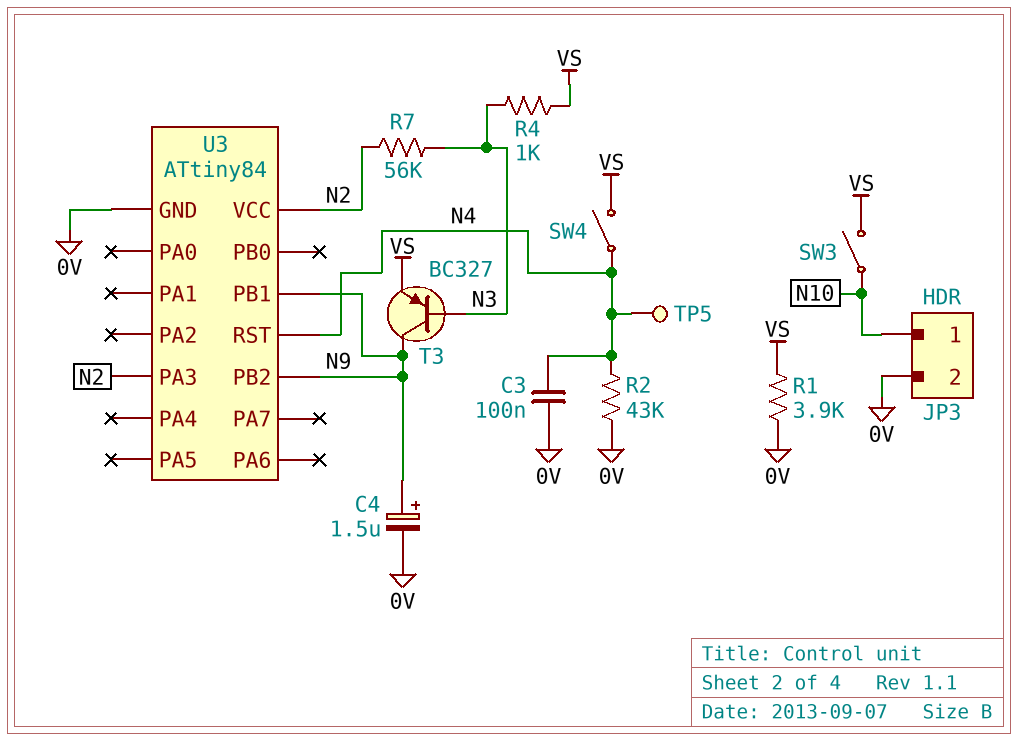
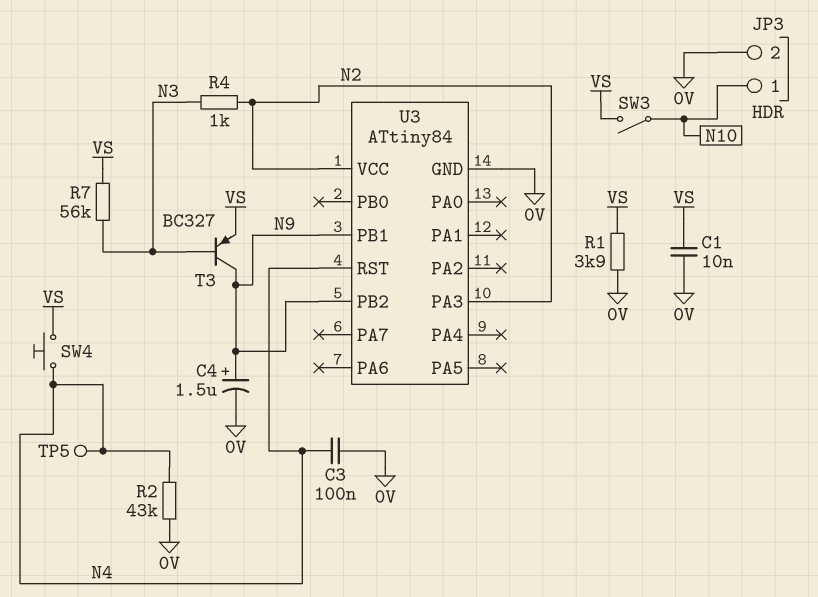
C1: none -> 10nF (0V, VS)
R4: 1k (N3, VS) -> 1k (N2, N3)
R7: 56k (N2, N3) -> 56k (N3, VS)
SW4: switch (N4, VS) -> button (N4, VS)

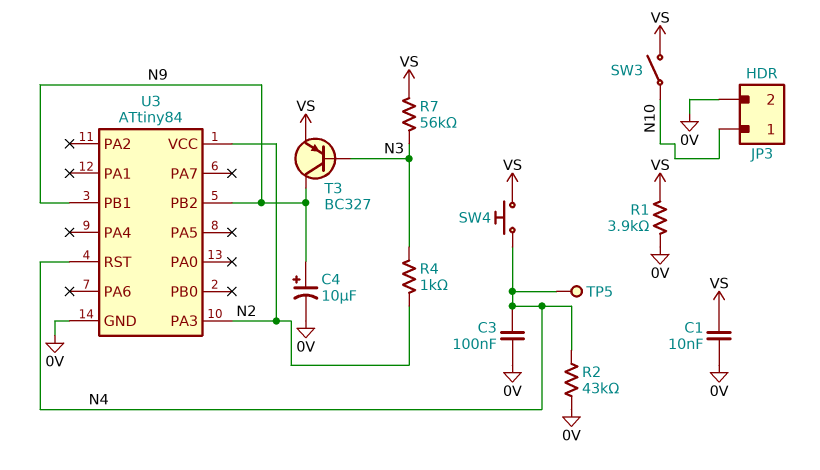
C4: 1.5uF (plus N9, minus 0V) -> 10uF (plus N9, minus 0V)

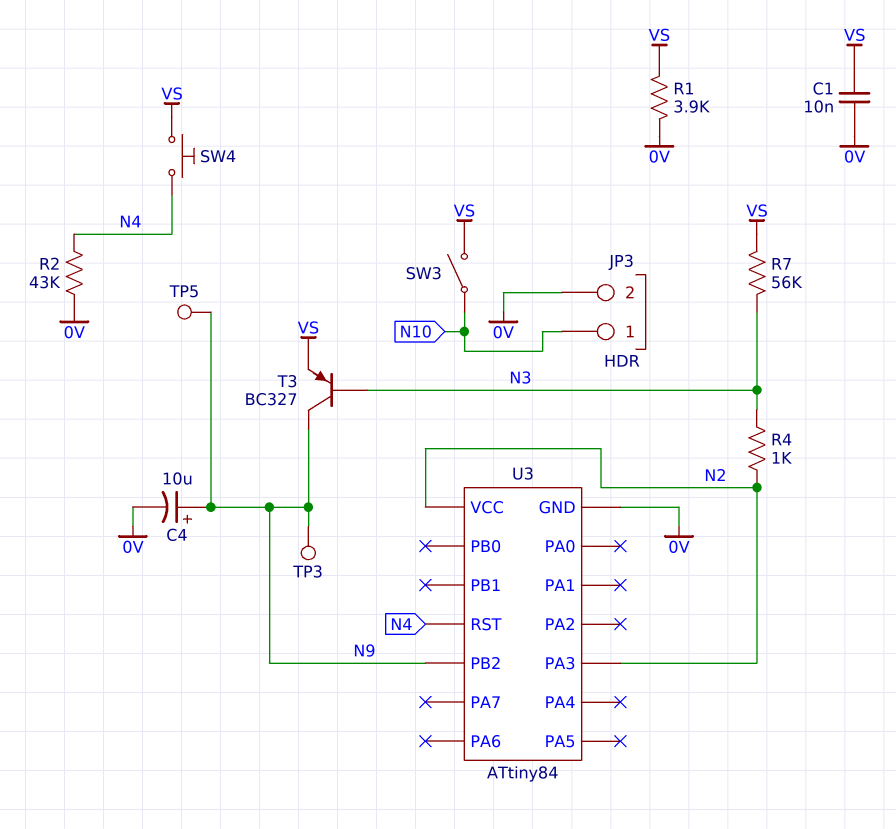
C3: 100nF (0V, N4) -> none
TP3: none -> test point (N9)
TP5: test point (N4) -> test point (N9)
U3 pin PB1: N9 -> none

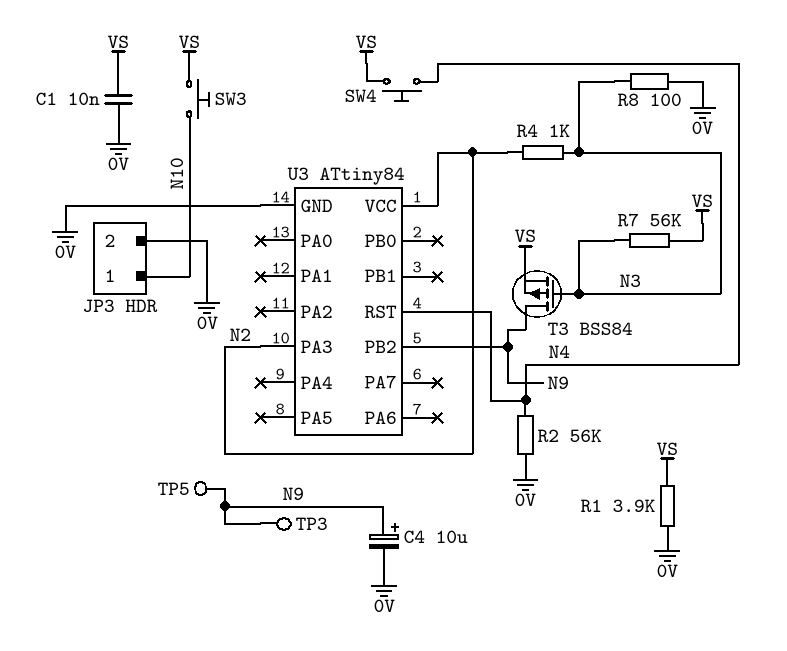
R2: 43k (0V, N4) -> 56k (0V, N4)
R8: none -> 100 (0V, N3)
SW3: switch (N10, VS) -> button (N10, VS)
T3: PNP BC327 (B N3, C N9, E VS) -> PMOS BSS84 (G N3, D N9, S VS)

